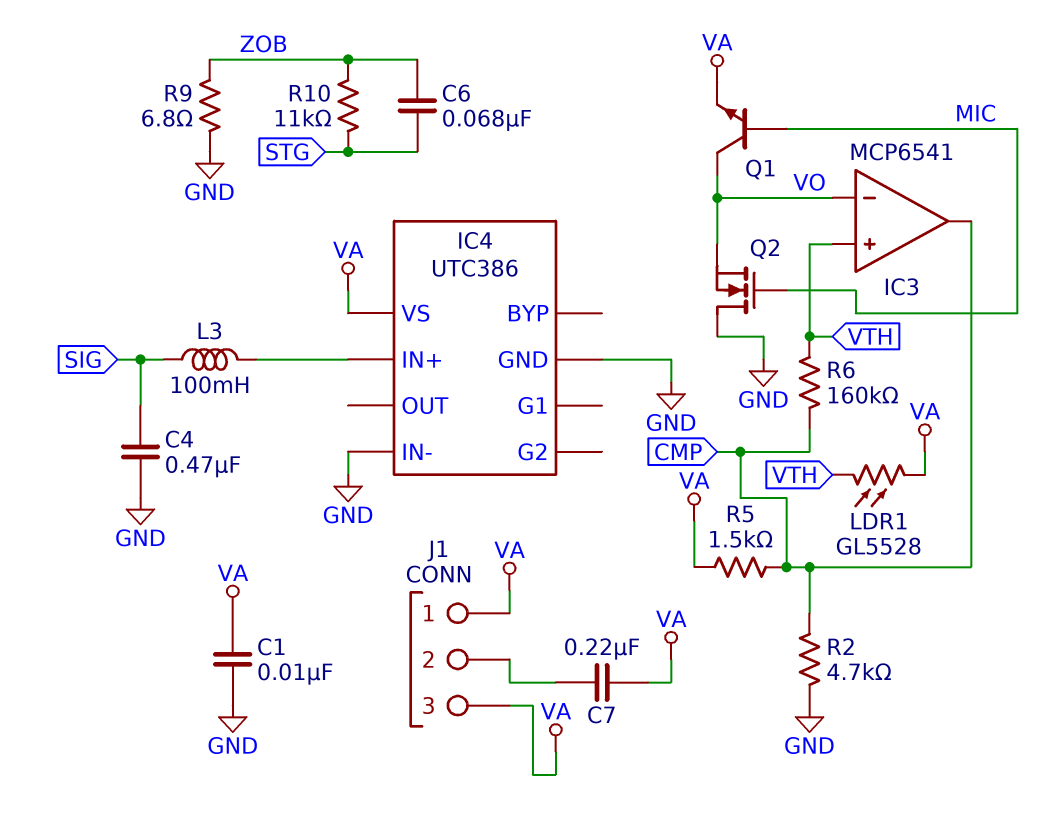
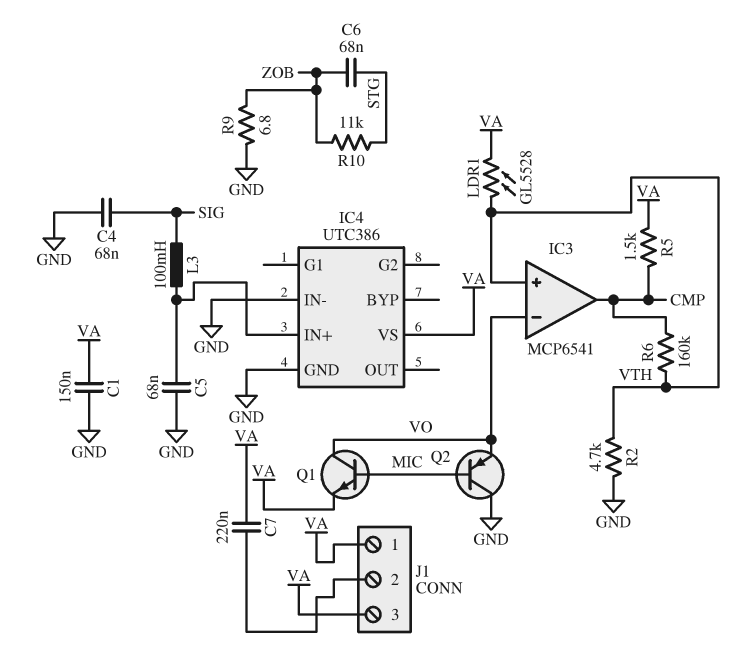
C1: 10nF (GND, VA) -> 150nF (GND, VA)
C4: 470nF (GND, SIG) -> 68nF (GND, SIG)
C5: none -> 68nF (GND, IC4/IN+)
Q2: NMOS (G MIC, D GND, S VO) -> PNP (B MIC, C GND, E VO)
R2: 4.7k (CMP, GND) -> 4.7k (GND, VTH)

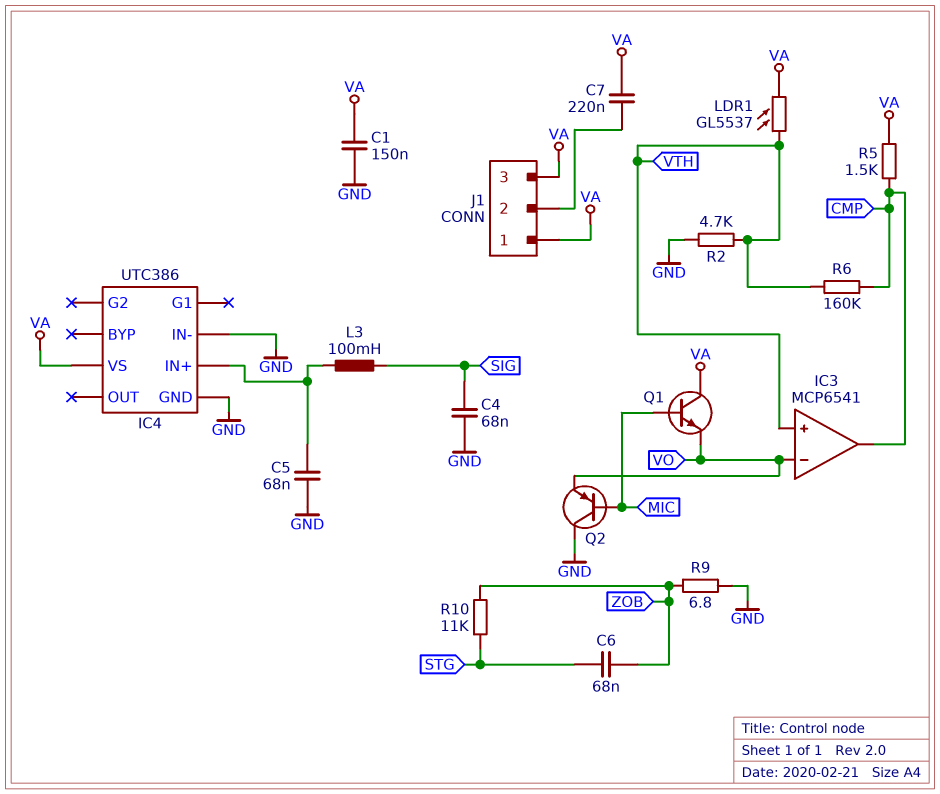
LDR1: GL5528 (VA, VTH) -> GL5537 (VA, VTH)
Q1: NPN (B MIC, C VO, E VA) -> NPN (B MIC, C VA, E VO)

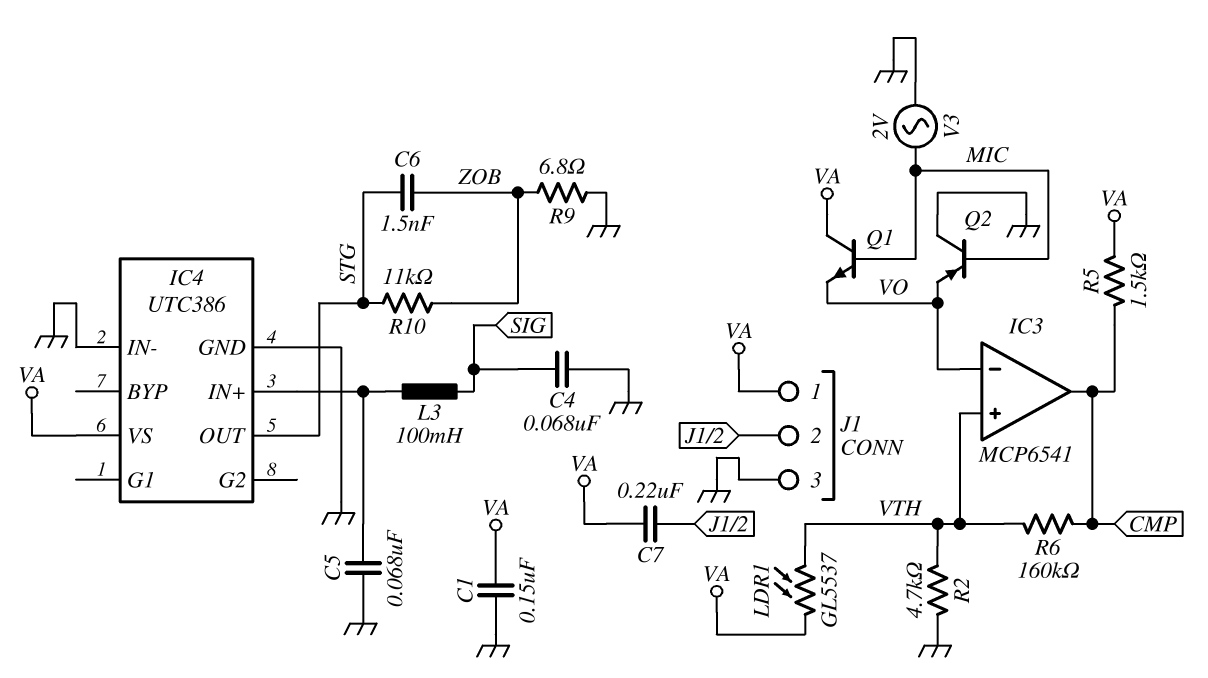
C6: 68nF (STG, ZOB) -> 1.5nF (STG, ZOB)
IC4 pin OUT: none -> STG
J1 pin 3: VA -> GND
V3: none -> AC 2V (GND, MIC)

